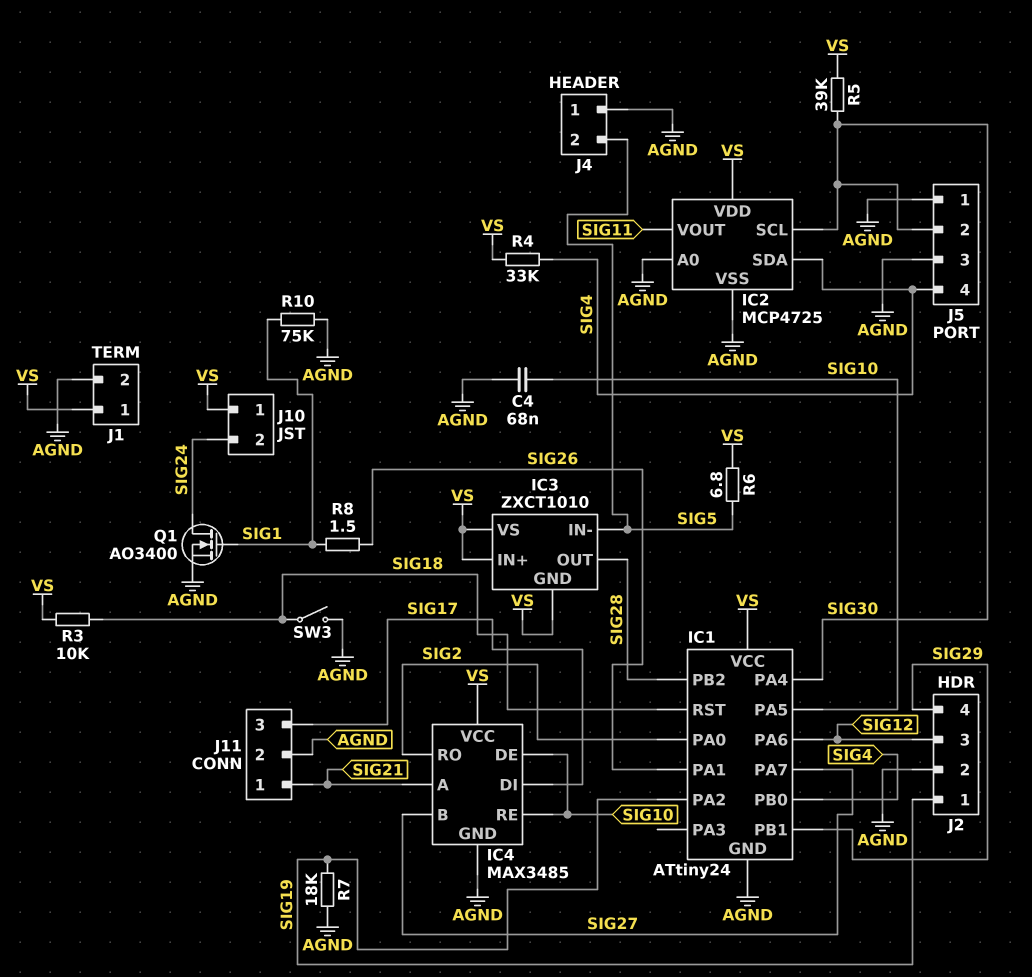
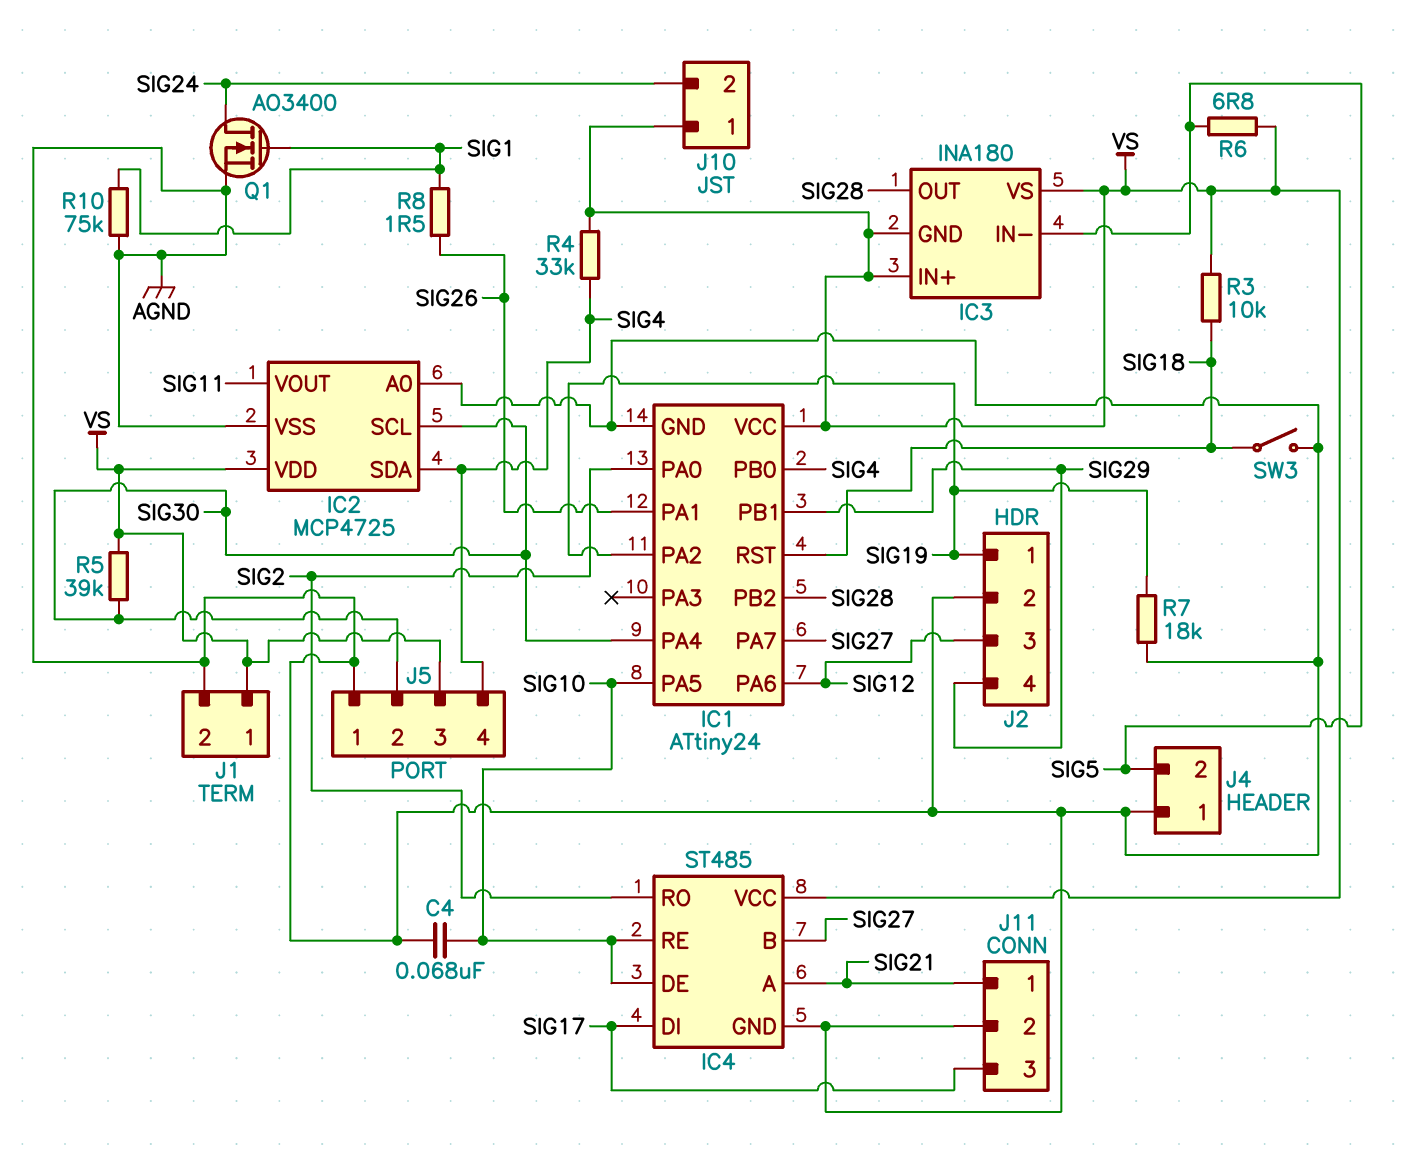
IC3: ZXCT1010 -> INA180
IC4: MAX3485 -> ST485
J5 pin 3: AGND -> VS

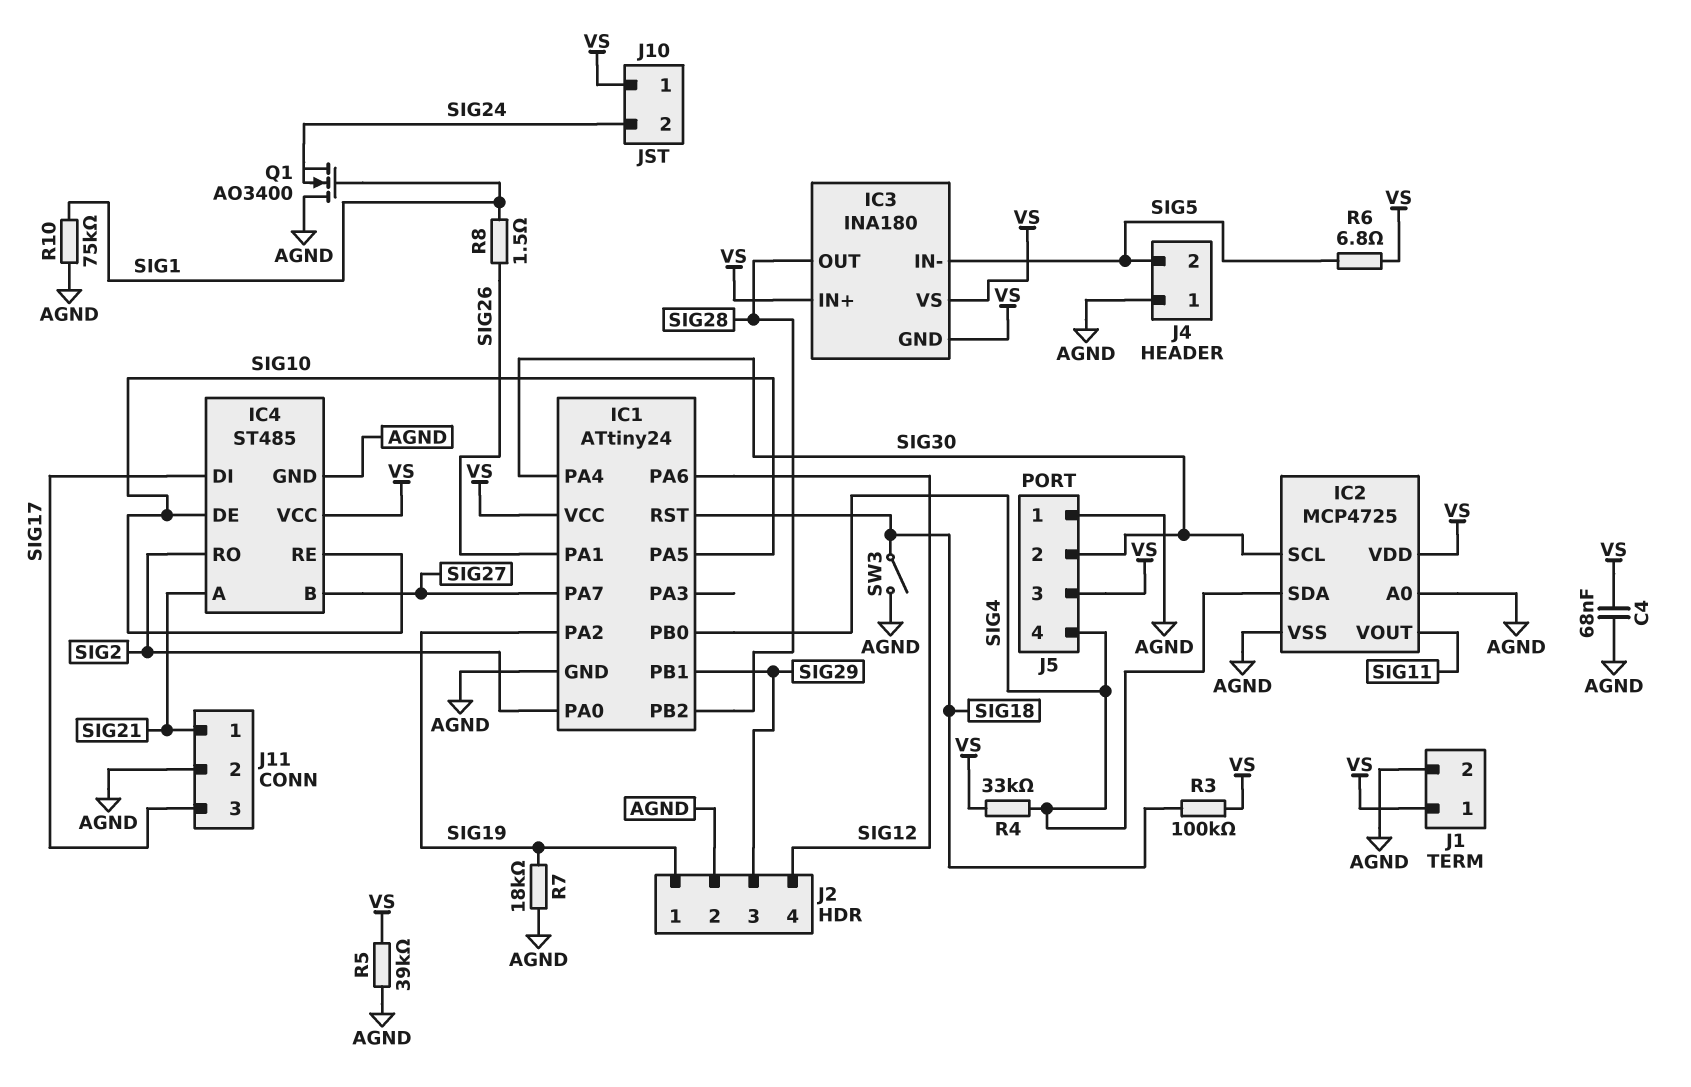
C4: 68nF (AGND, SIG10) -> 68nF (AGND, VS)
J2 pin 3: SIG12 -> SIG29
J2 pin 4: SIG29 -> SIG12
Q1: NMOS AO3400 (G SIG1, D SIG24, S AGND) -> NMOS AO3400 (G SIG1, D AGND, S SIG24)
R3: 10k (SIG18, VS) -> 100k (SIG18, VS)
R5: 39k (SIG30, VS) -> 39k (AGND, VS)

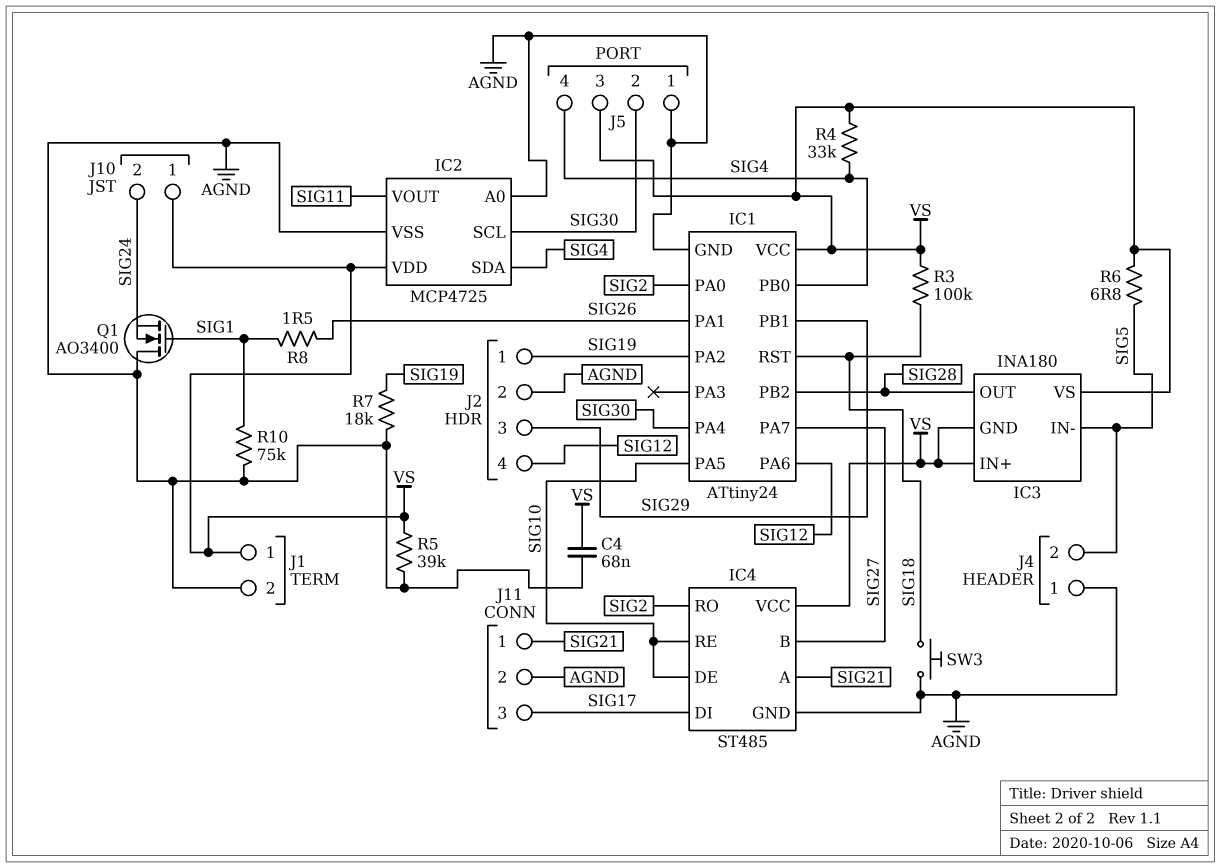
SW3: switch (AGND, SIG18) -> button (AGND, SIG18)

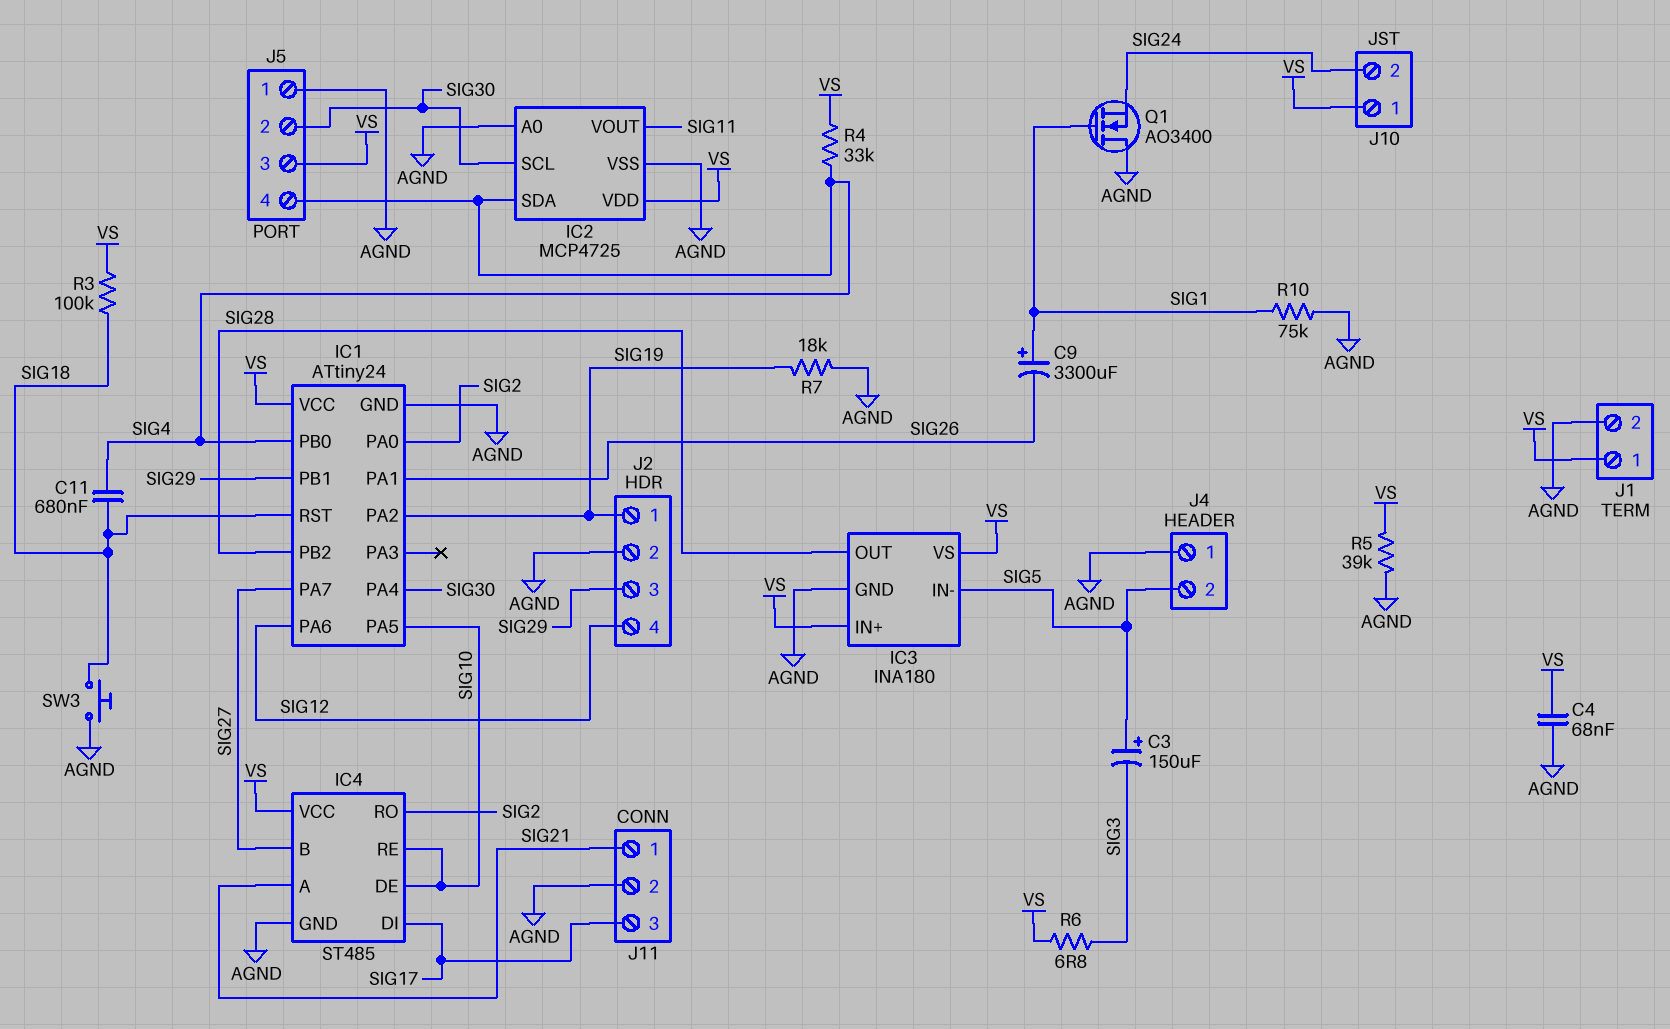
C3: none -> 150uF (plus SIG5, minus SIG3)
C9: none -> 3300uF (plus SIG1, minus SIG26)
C11: none -> 680nF (SIG4, SIG18)
IC3 pin GND: VS -> AGND
R6: 6.8 (SIG5, VS) -> 6.8 (SIG3, VS)
R8: 1.5 (SIG1, SIG26) -> none

